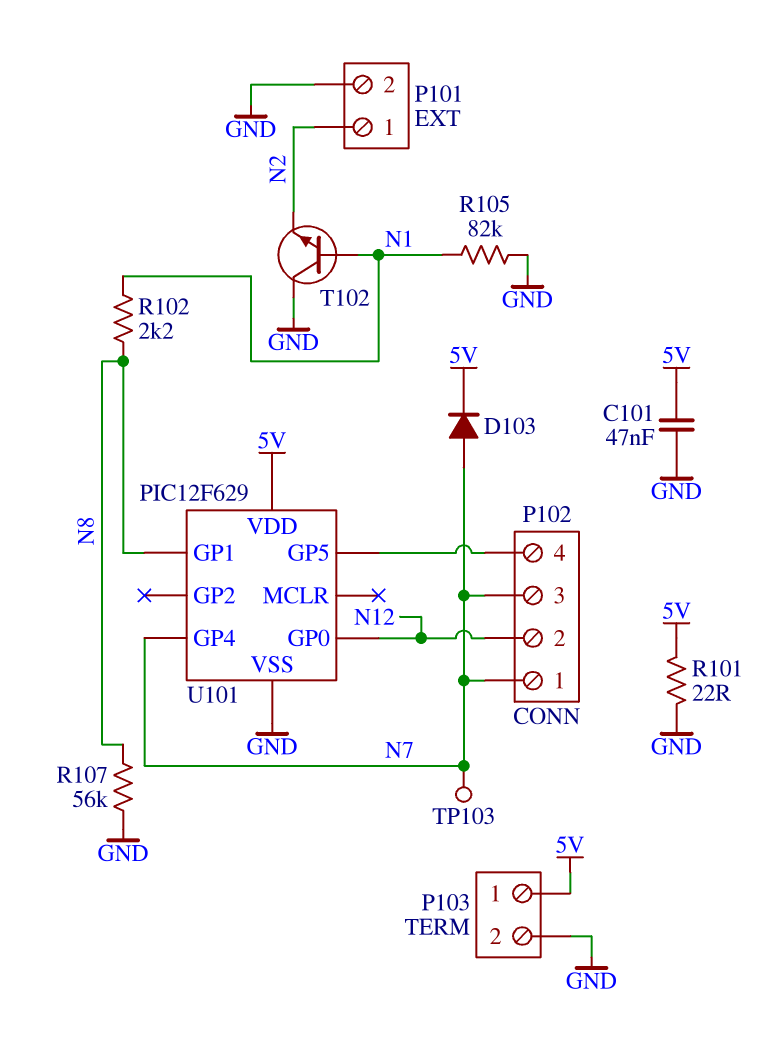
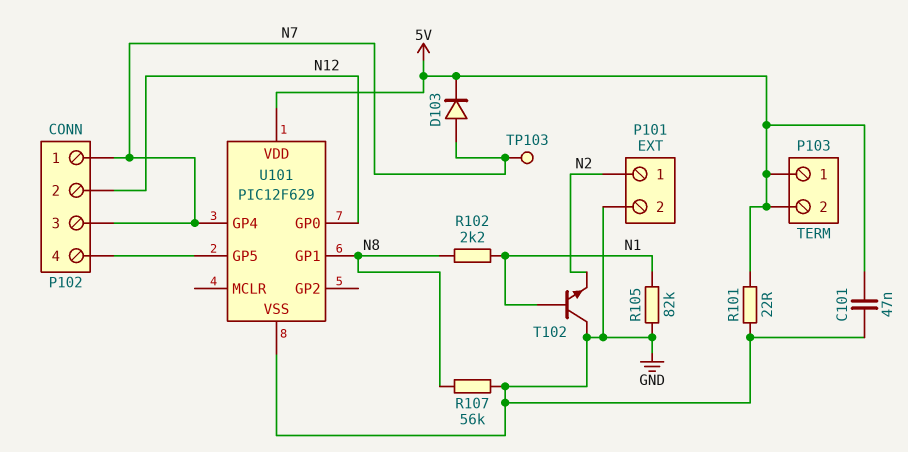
P103 pin 2: GND -> 5V

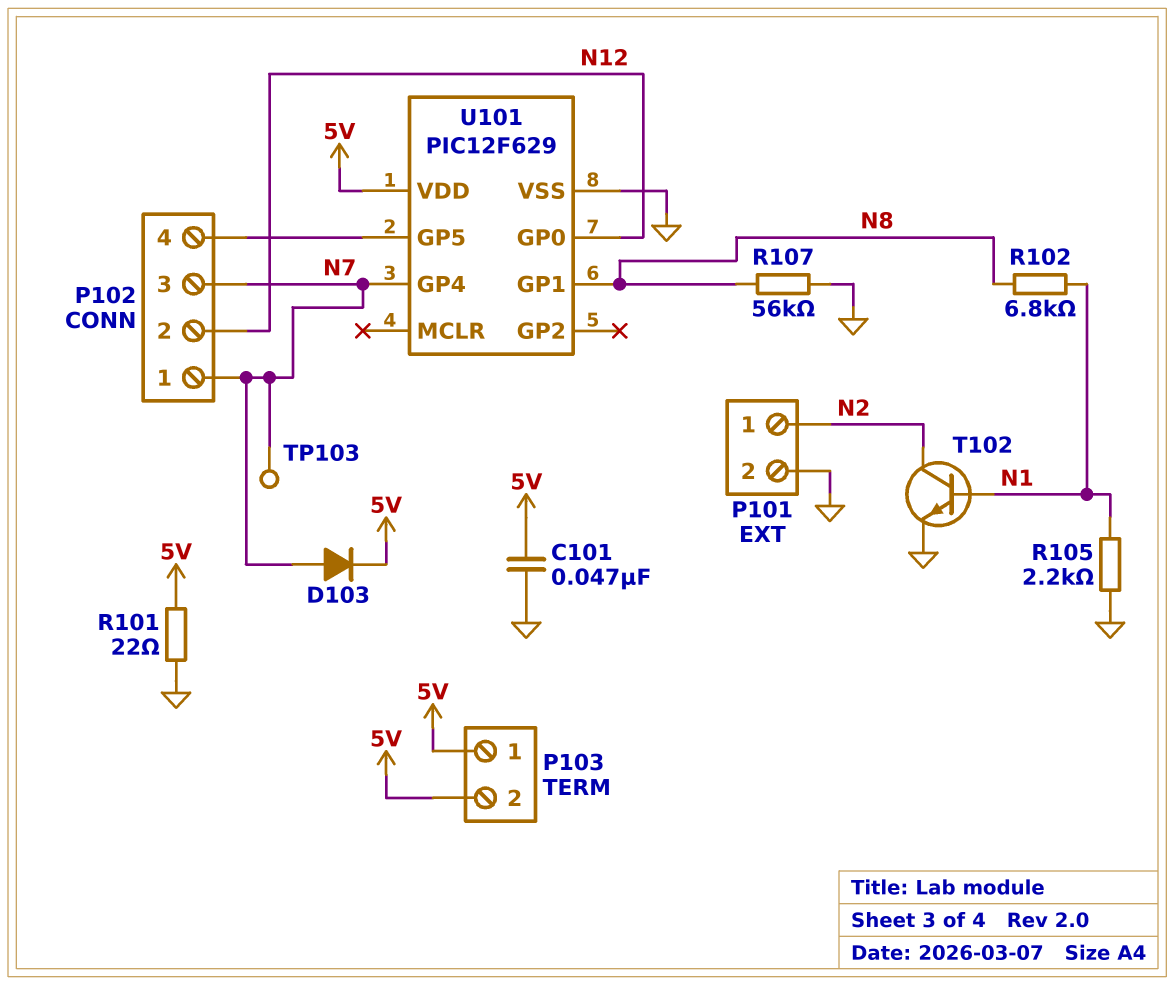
R102: 2.2k (N1, N8) -> 6.8k (N1, N8)
R105: 82k (GND, N1) -> 2.2k (GND, N1)
T102: NPN (B N1, C GND, E N2) -> NPN (B N1, C N2, E GND)

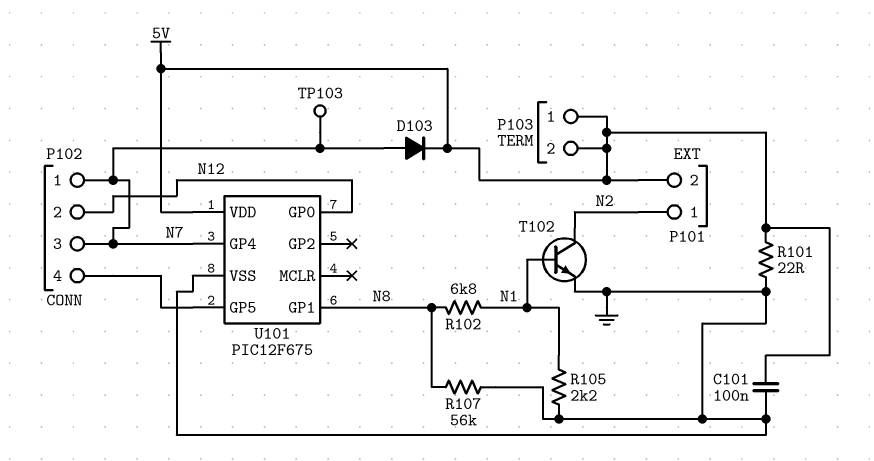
C101: 47nF (5V, GND) -> 100nF (5V, GND)
P101 pin 2: GND -> 5V
U101: PIC12F629 -> PIC12F675

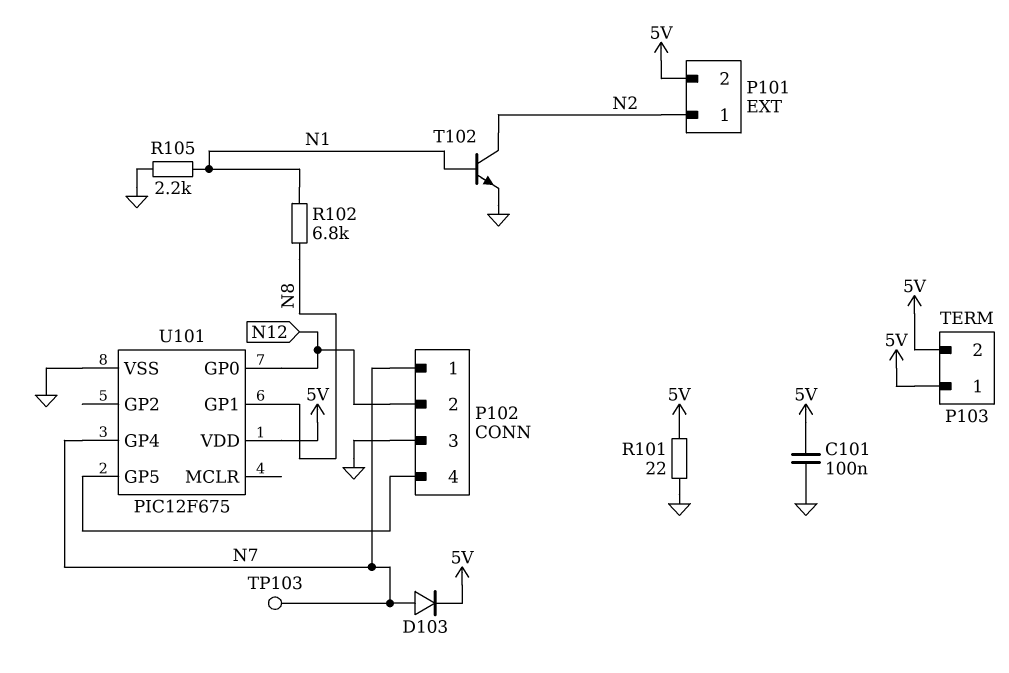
P102 pin 3: N7 -> GND
R107: 56k (GND, N8) -> none

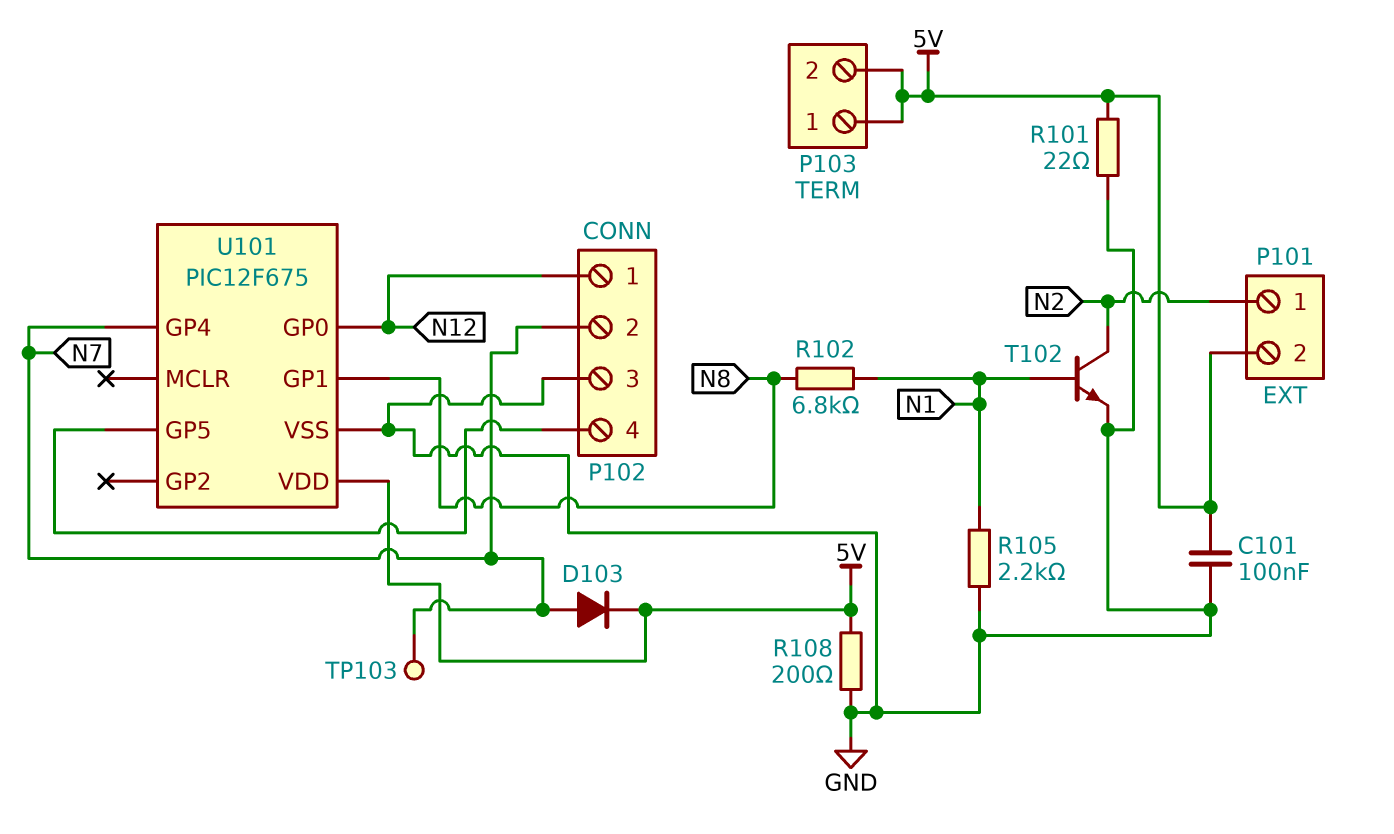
P102 pin 1: N7 -> N12
P102 pin 2: N12 -> N7
R108: none -> 200 (5V, GND)

